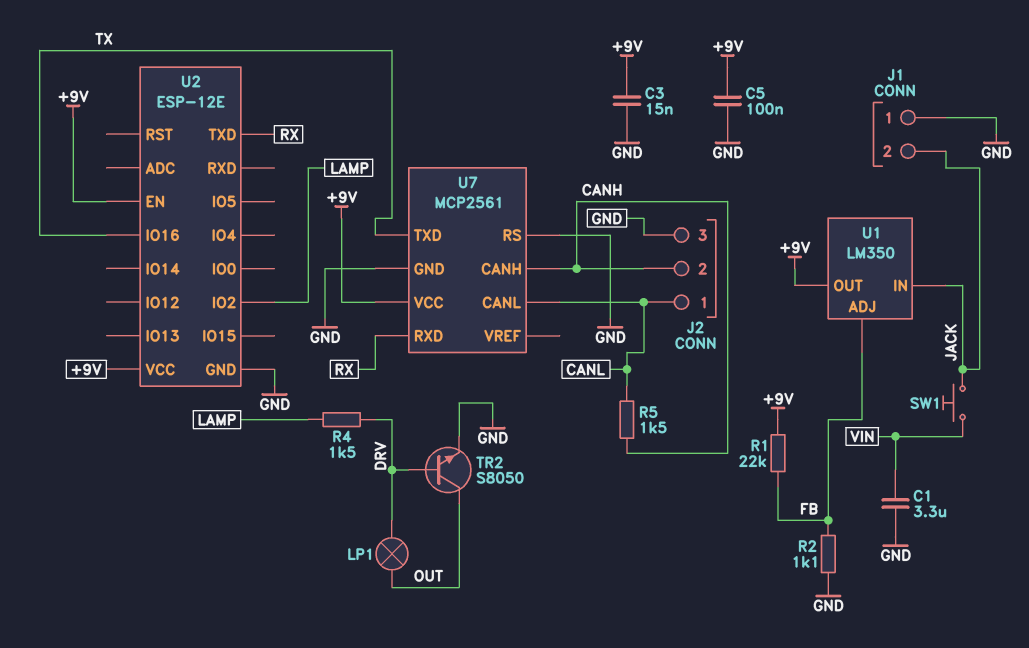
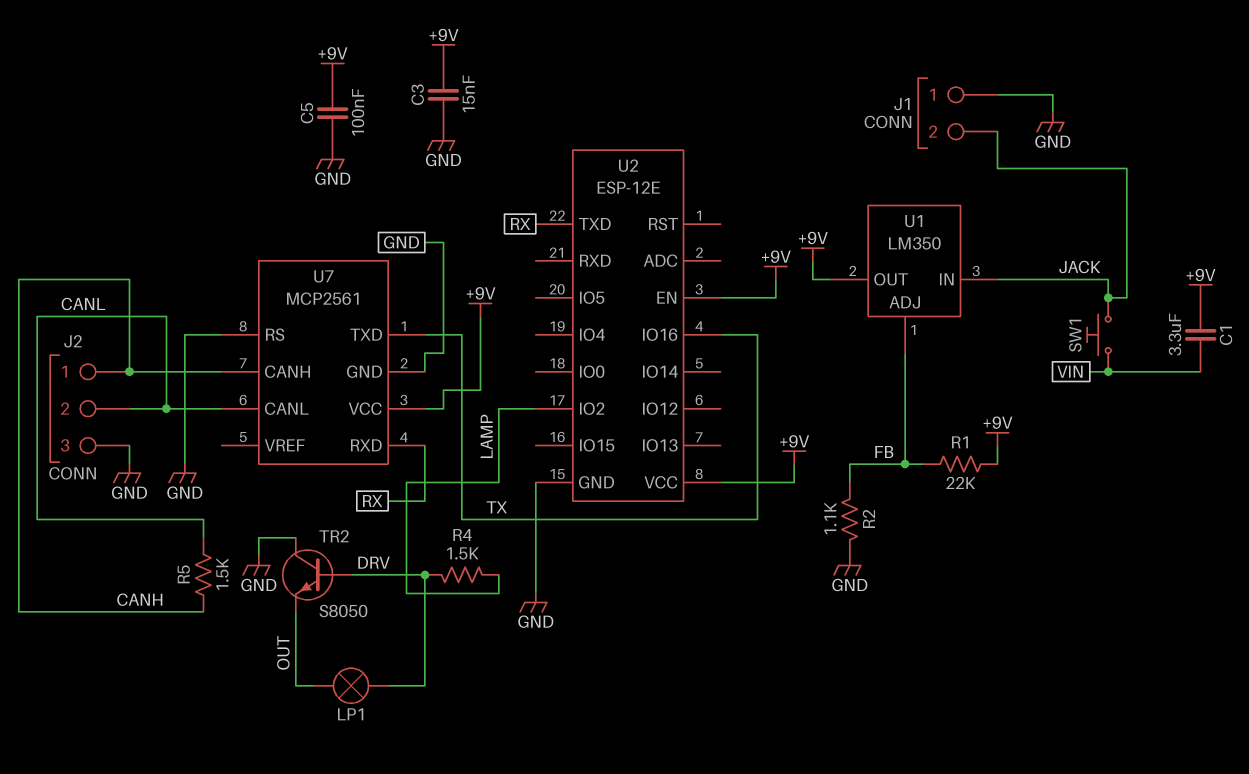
C1: 3.3uF (GND, VIN) -> 3.3uF (+9V, VIN)
J2 pin 1: CANL -> CANH
J2 pin 2: CANH -> CANL
TR2: NPN S8050 (B DRV, C OUT, E GND) -> NPN S8050 (B DRV, C GND, E OUT)

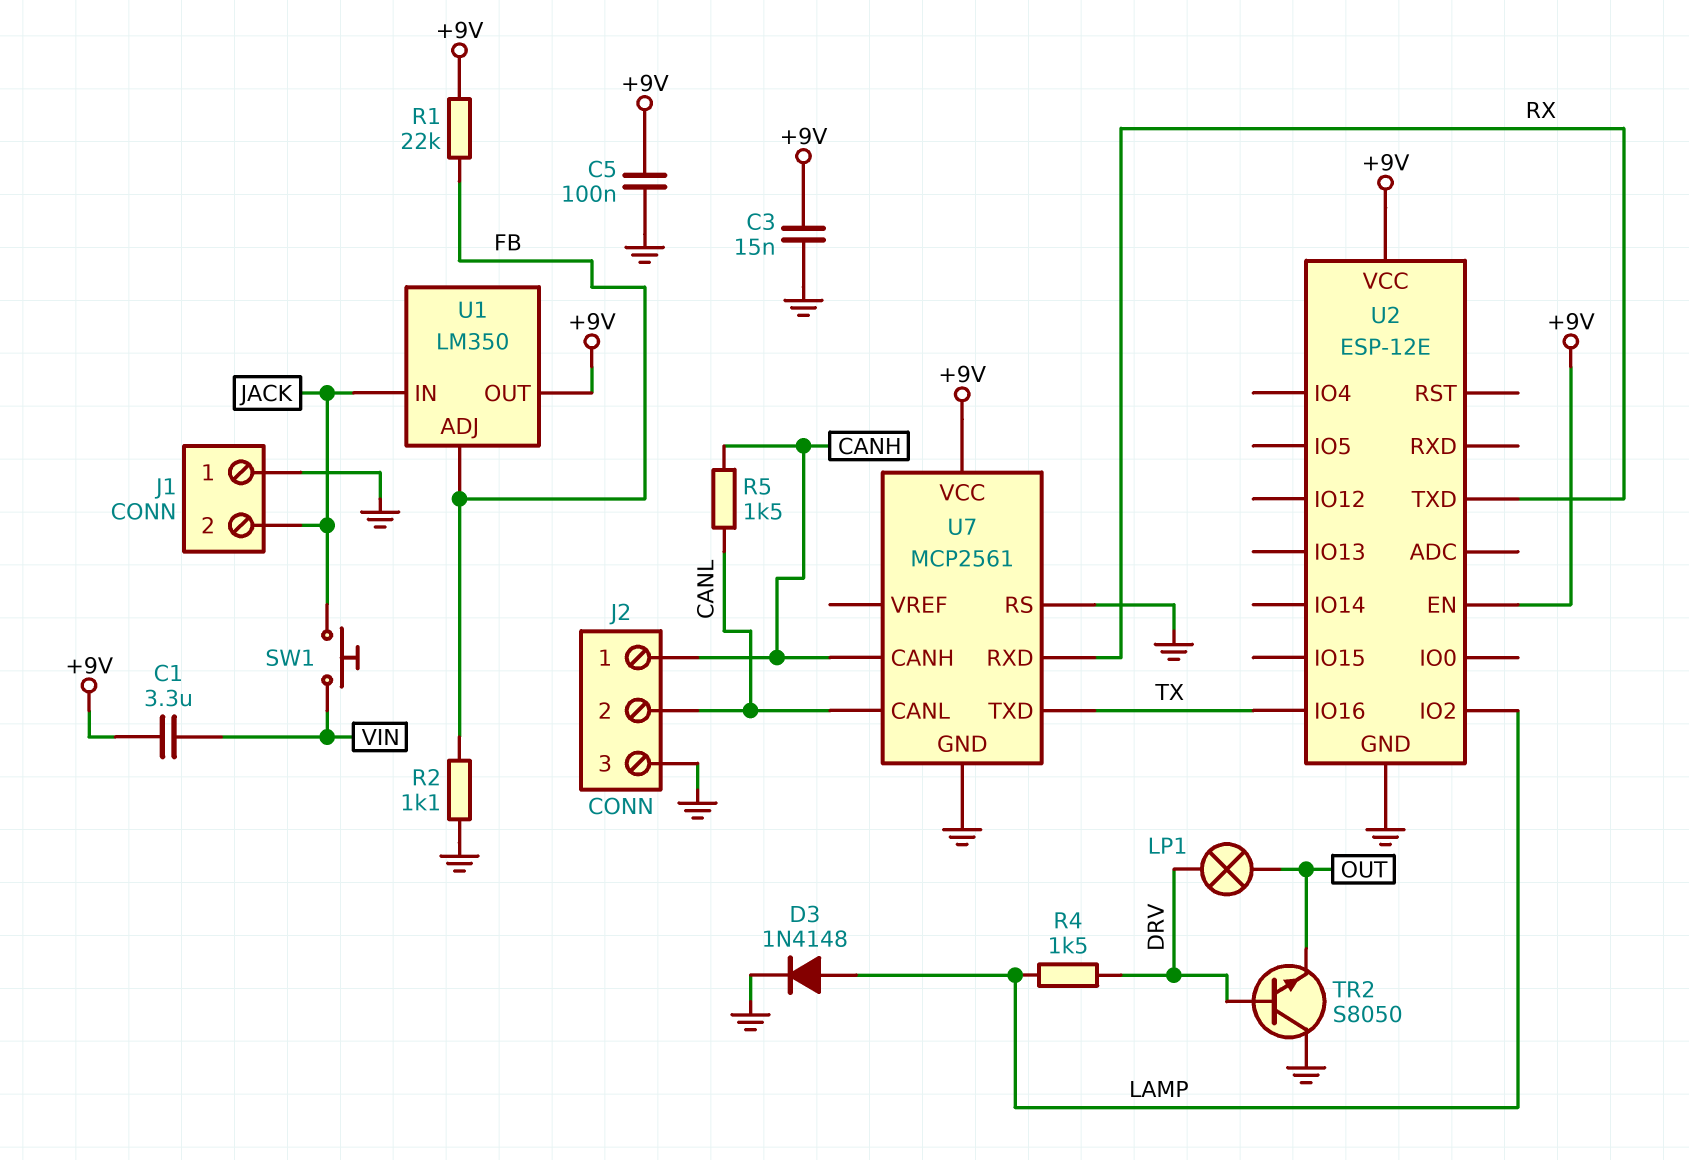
D3: none -> diode 1N4148 (A LAMP, K GND)

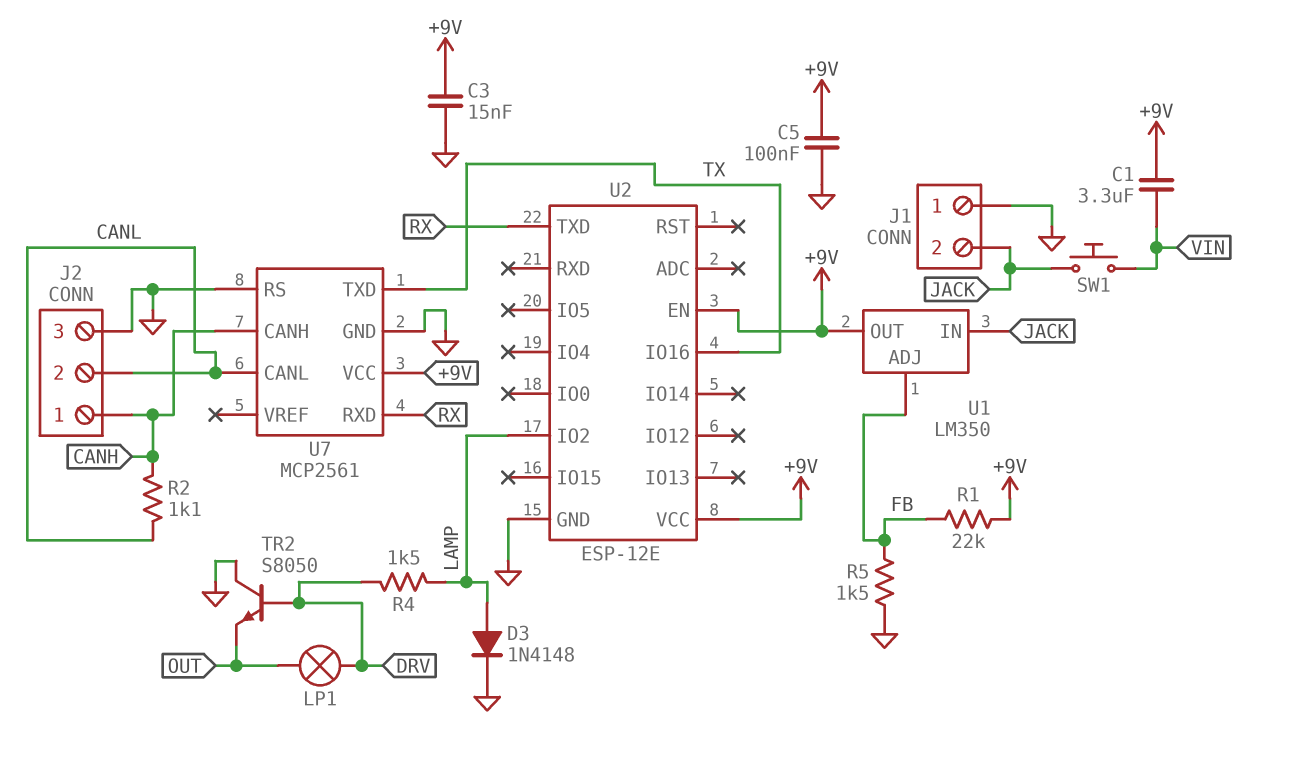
R2: 1.1k (FB, GND) -> 1.1k (CANH, CANL)
R5: 1.5k (CANH, CANL) -> 1.5k (FB, GND)

